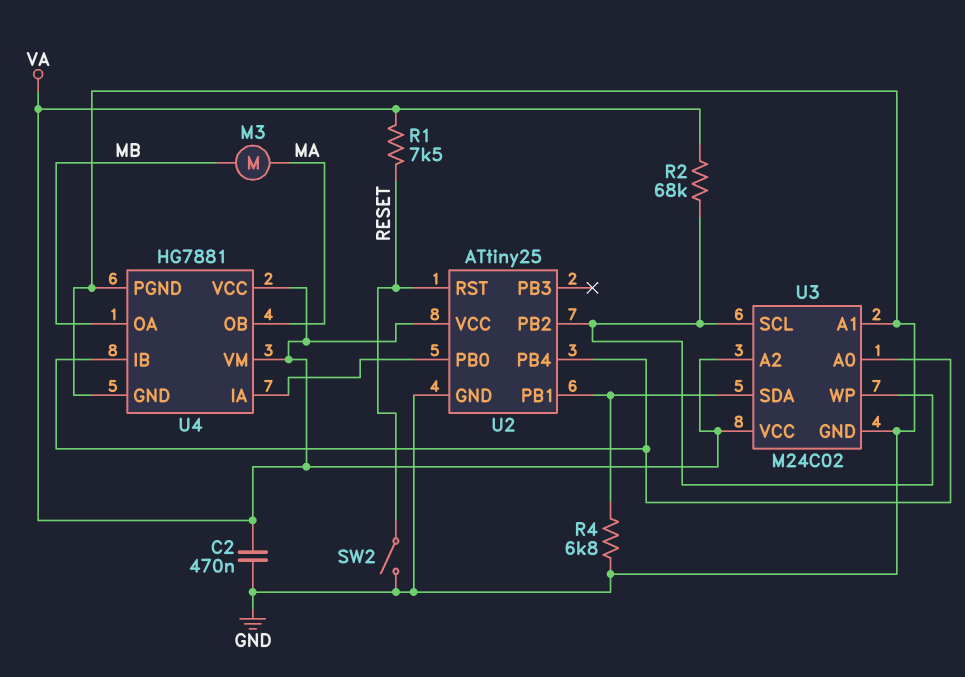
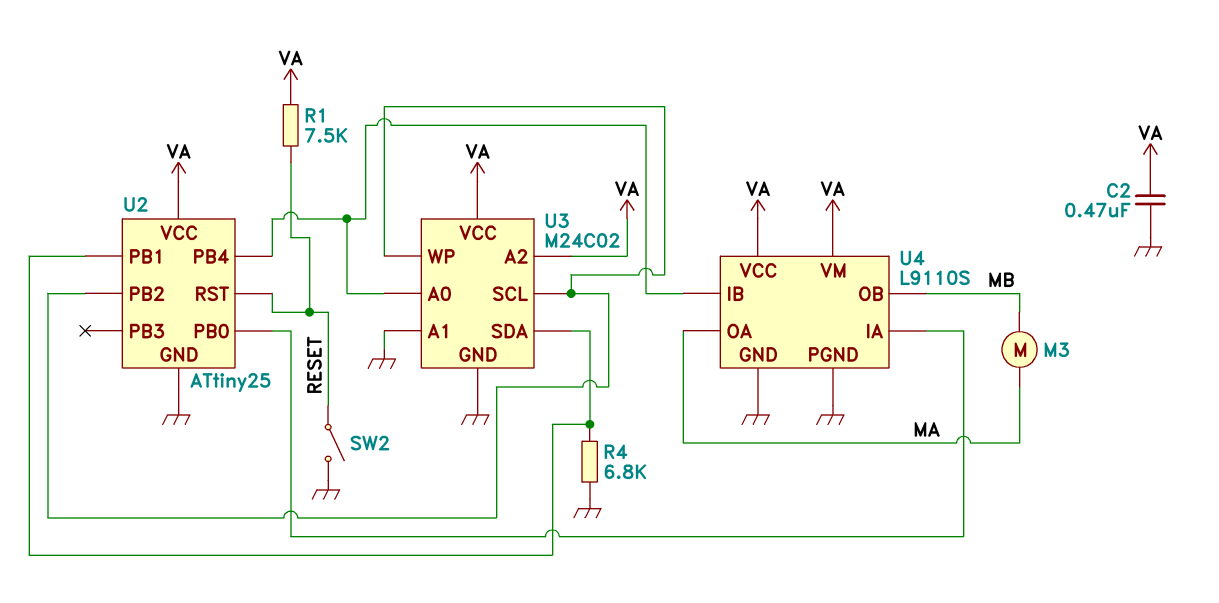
R2: 68k (U2/PB2, VA) -> none
U4: HG7881 -> L9110S
U4 pin OA: MB -> MA
U4 pin OB: MA -> MB

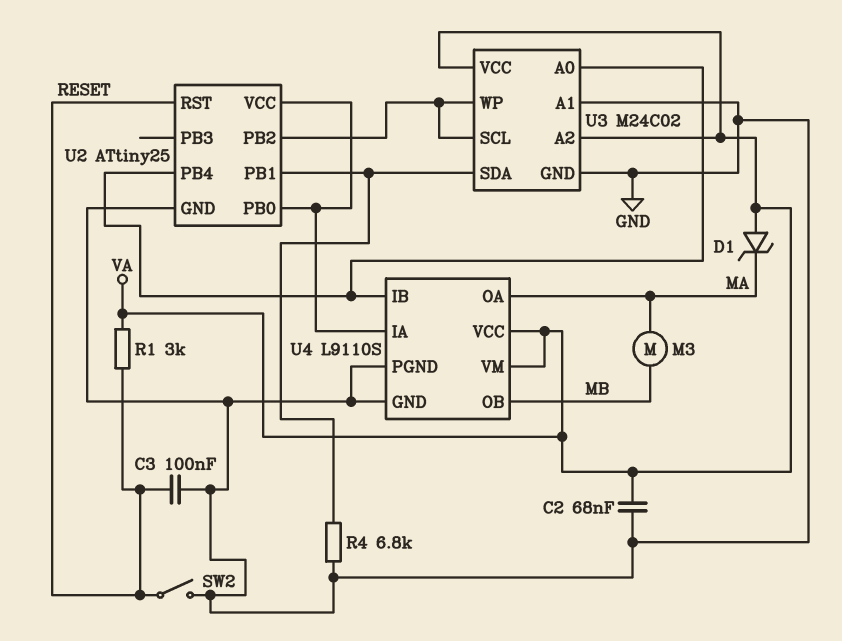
C2: 470nF (GND, VA) -> 68nF (GND, VA)
C3: none -> 100nF (GND, RESET)
D1: none -> zener (A VA, K MA)
R1: 7.5k (RESET, VA) -> 3k (RESET, VA)
U2 pin VCC: VA -> U2/PB0

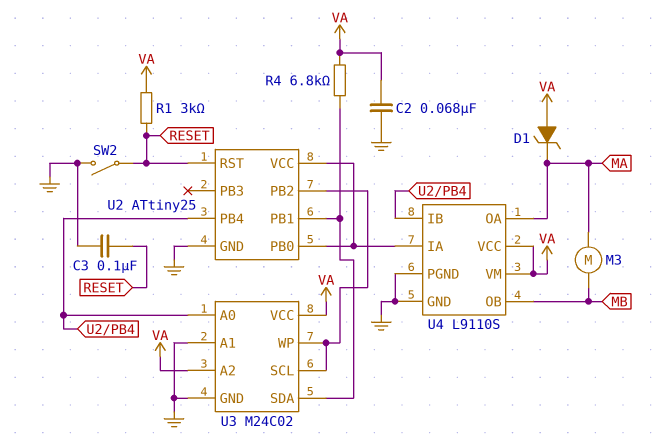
R4: 6.8k (GND, U2/PB1) -> 6.8k (U2/PB1, VA)

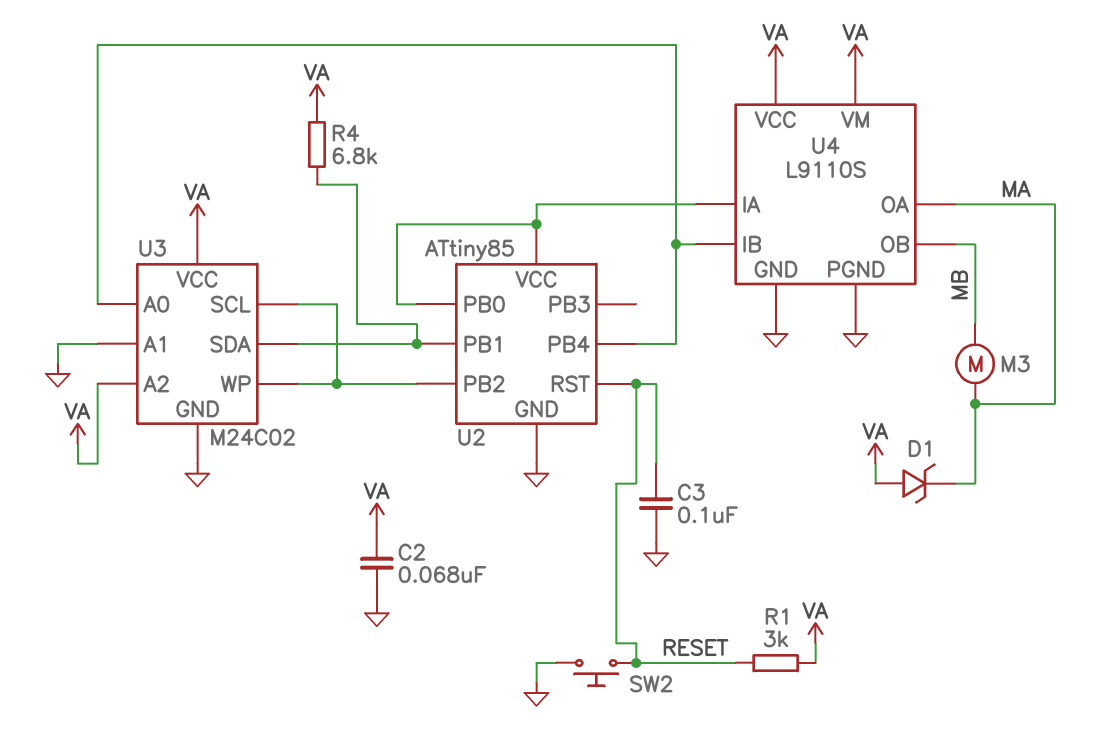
SW2: switch (GND, RESET) -> button (GND, RESET)
U2: ATtiny25 -> ATtiny85

